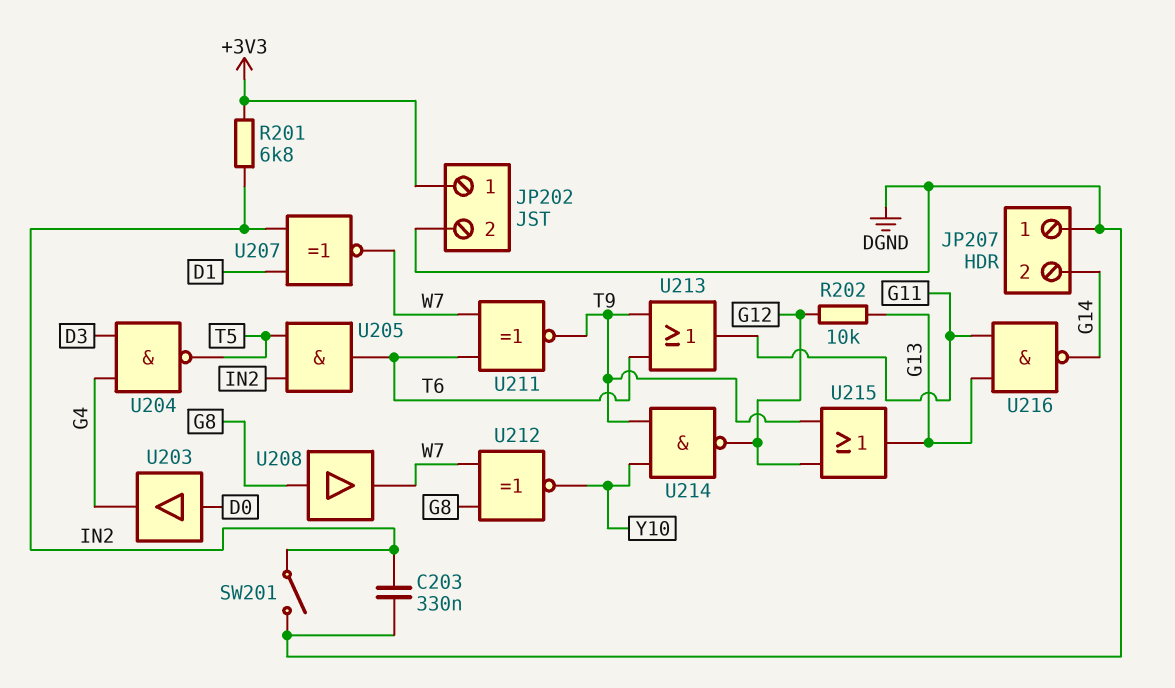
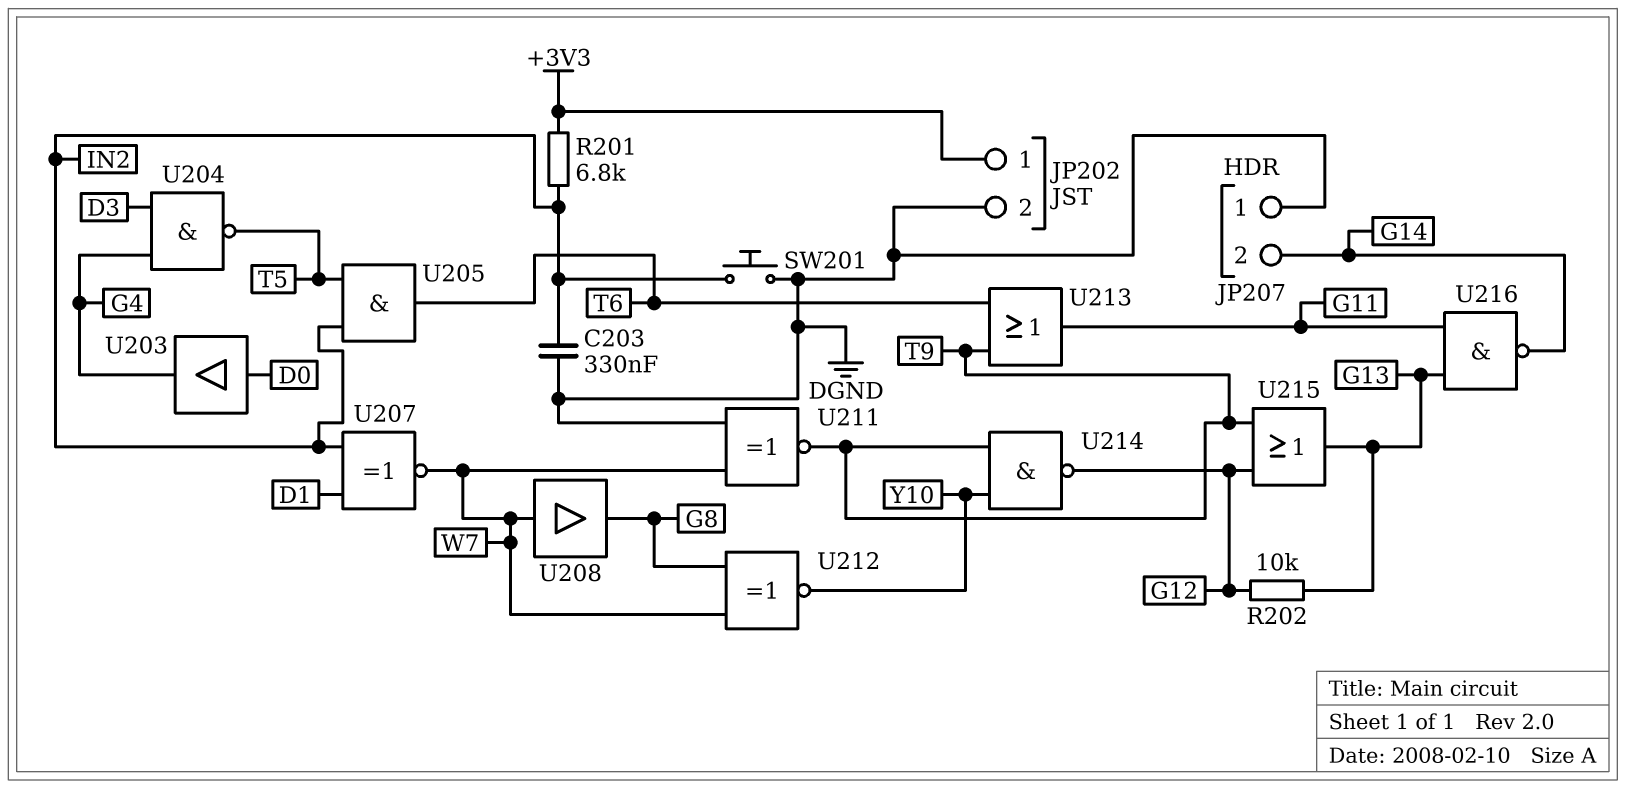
SW201: switch (DGND, IN2) -> button (DGND, IN2)
U208: buffer (in G8, out W7) -> buffer (in W7, out G8)
U211: XNOR (in T6, in W7, out T9) -> XNOR (in DGND, in W7, out T9)

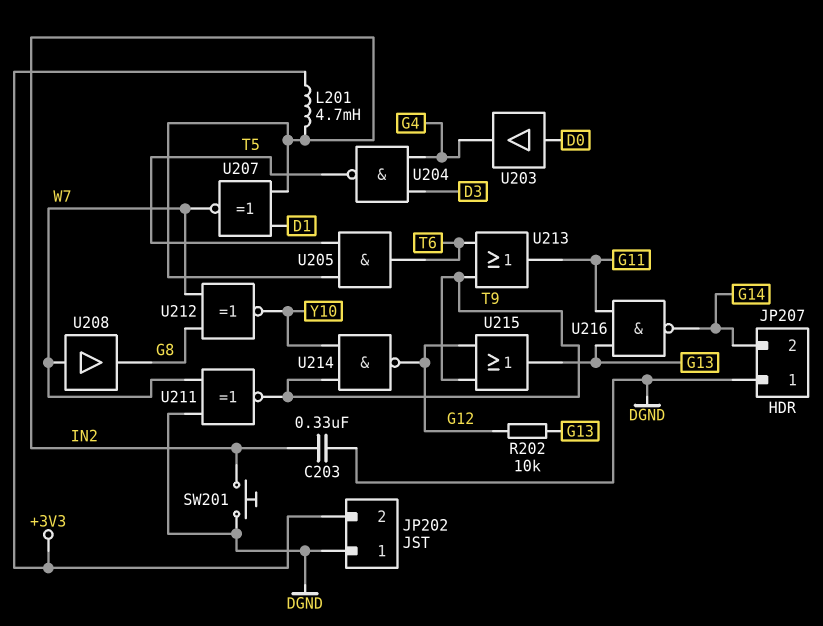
JP202 pin 1: +3V3 -> DGND
JP202 pin 2: DGND -> +3V3
L201: none -> 4.7mH (+3V3, IN2)
R201: 6.8k (+3V3, IN2) -> none

